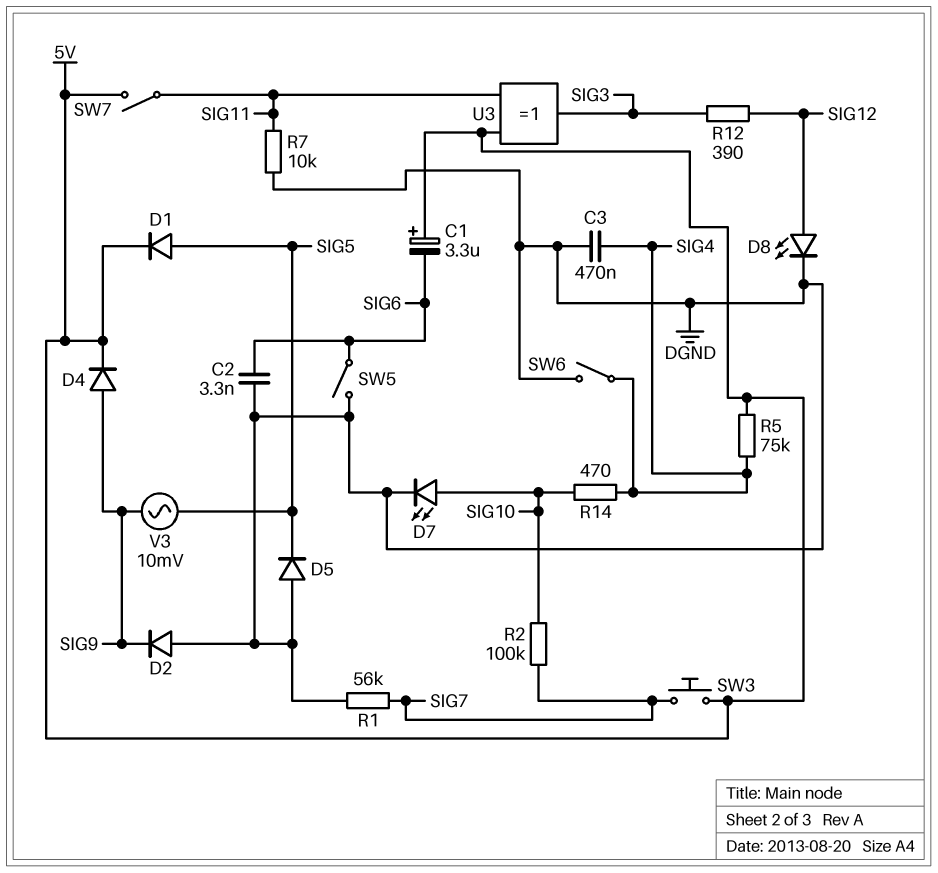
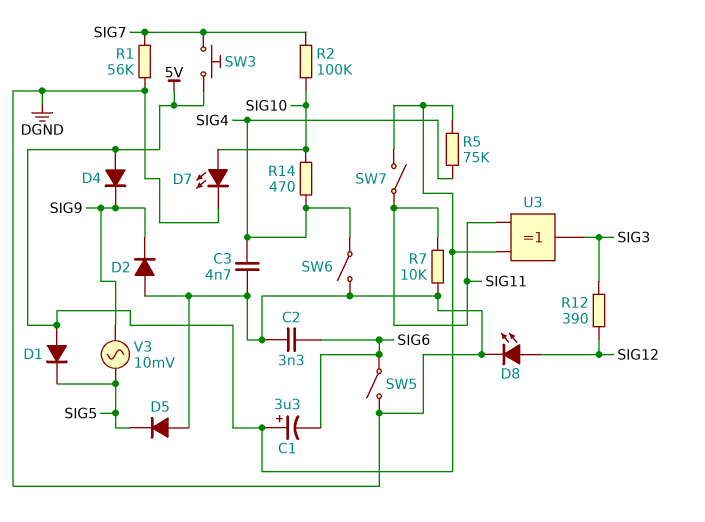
C3: 470nF (DGND, SIG4) -> 4.7nF (DGND, SIG4)
D1: diode (A SIG5, K 5V) -> diode (A 5V, K SIG5)
D4: diode (A SIG9, K 5V) -> diode (A 5V, K SIG9)

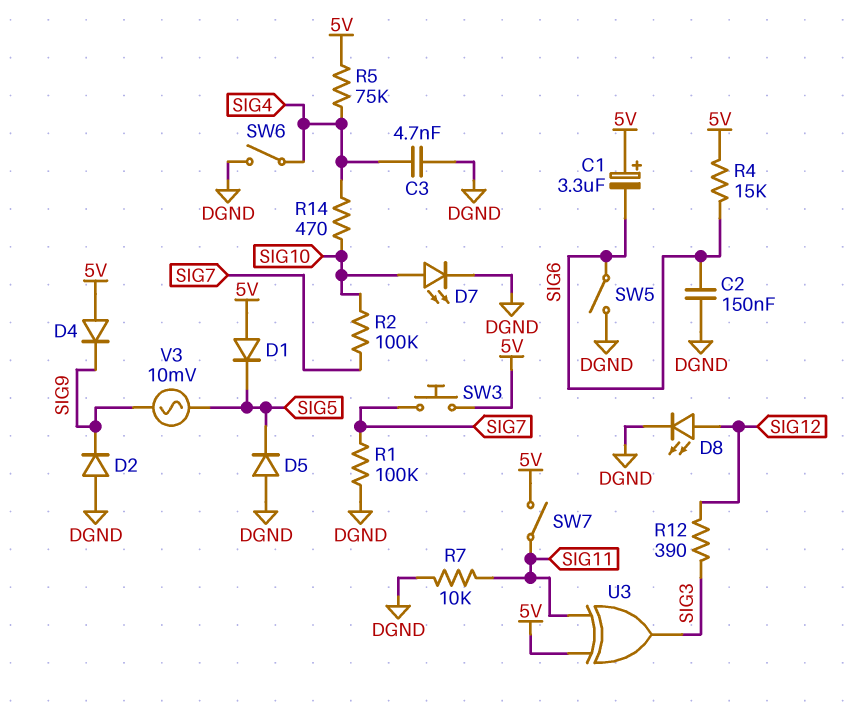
C2: 3.3nF (DGND, SIG6) -> 150nF (DGND, SIG6)
R1: 56k (DGND, SIG7) -> 100k (DGND, SIG7)
R4: none -> 15k (5V, SIG6)

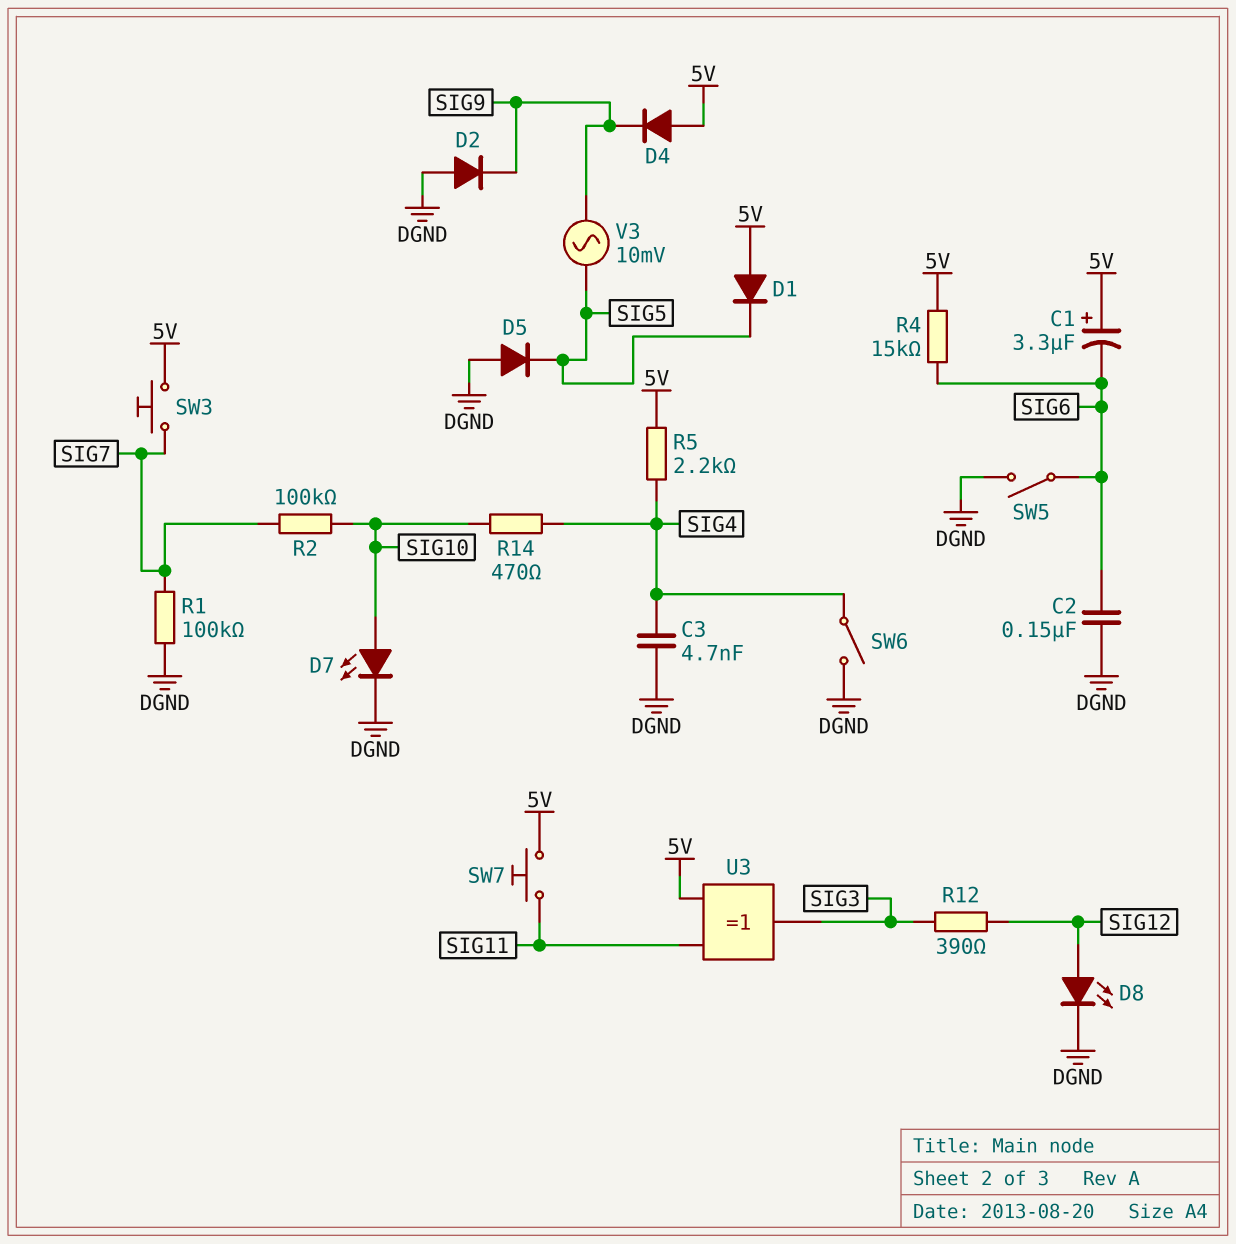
R5: 75k (5V, SIG4) -> 2.2k (5V, SIG4)
R7: 10k (DGND, SIG11) -> none
SW7: switch (5V, SIG11) -> button (5V, SIG11)

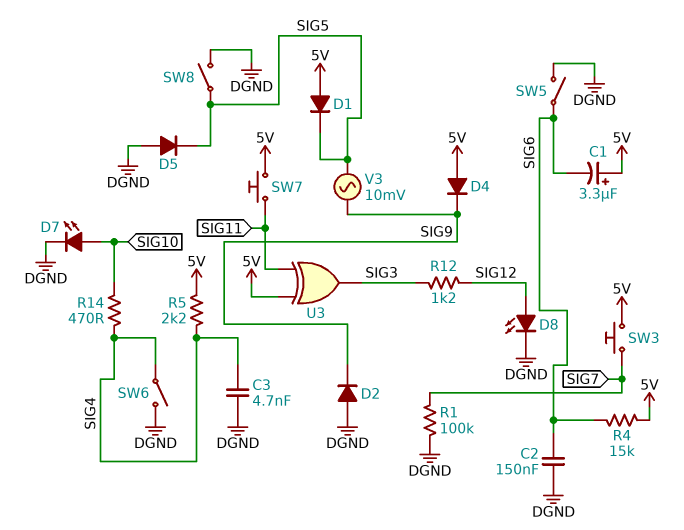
R2: 100k (SIG7, SIG10) -> none
R12: 390 (SIG3, SIG12) -> 1.2k (SIG3, SIG12)
SW8: none -> switch (DGND, SIG5)

